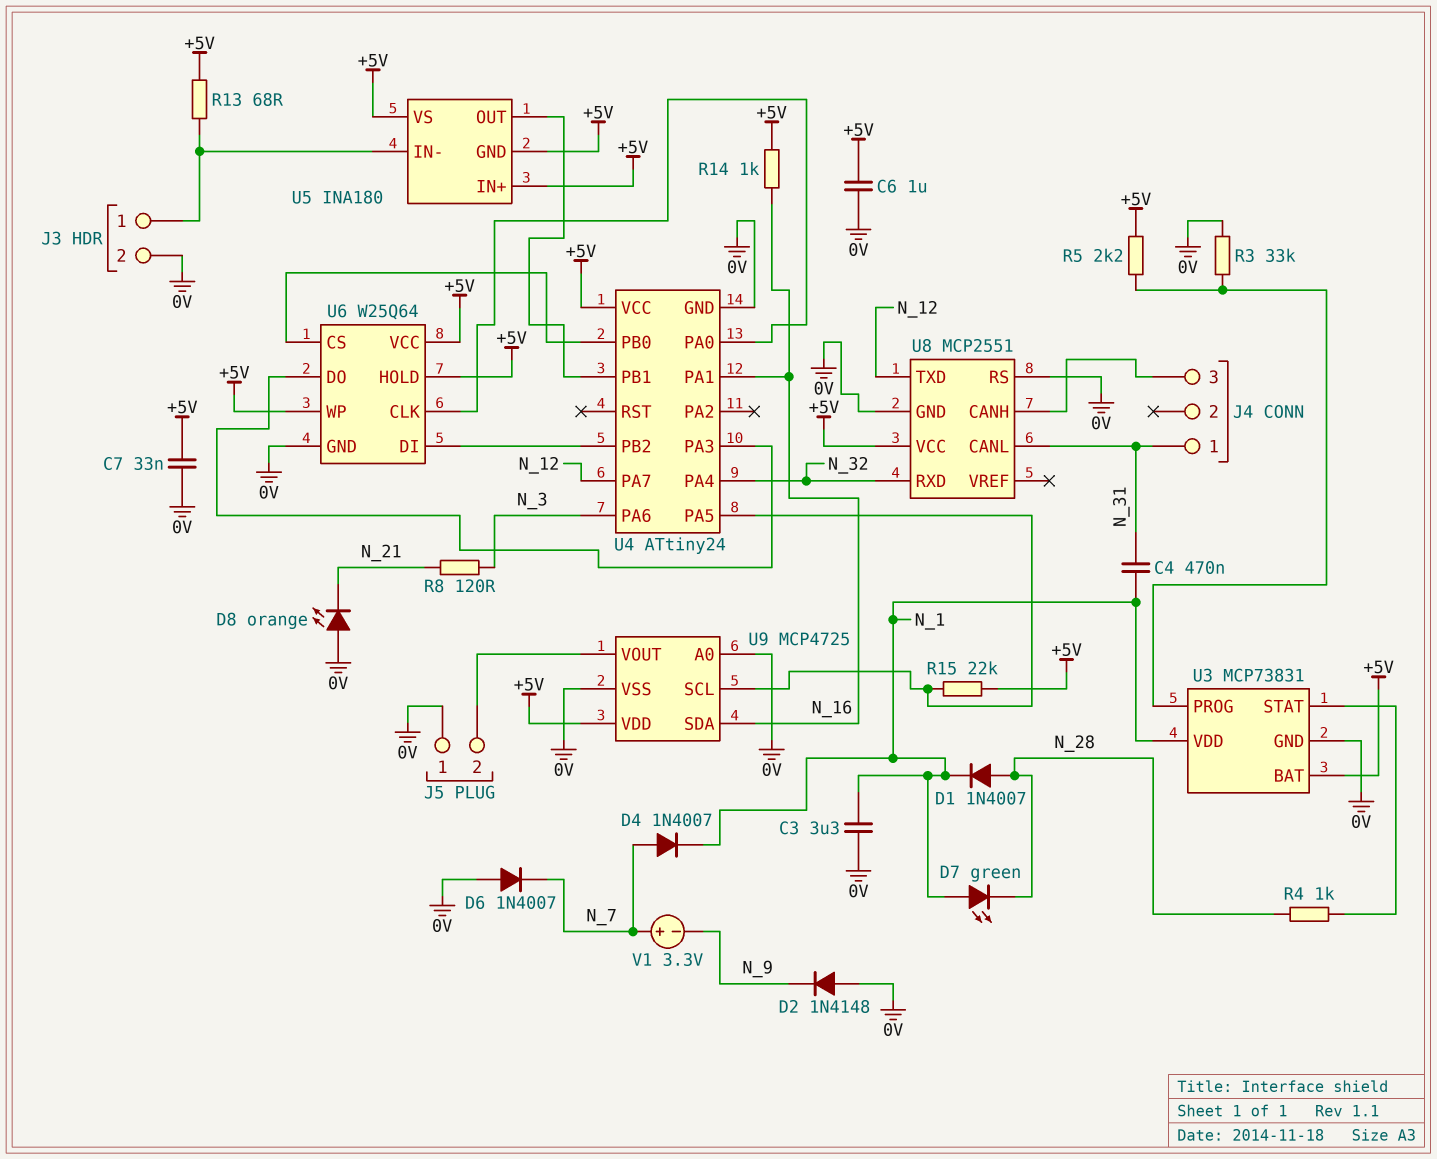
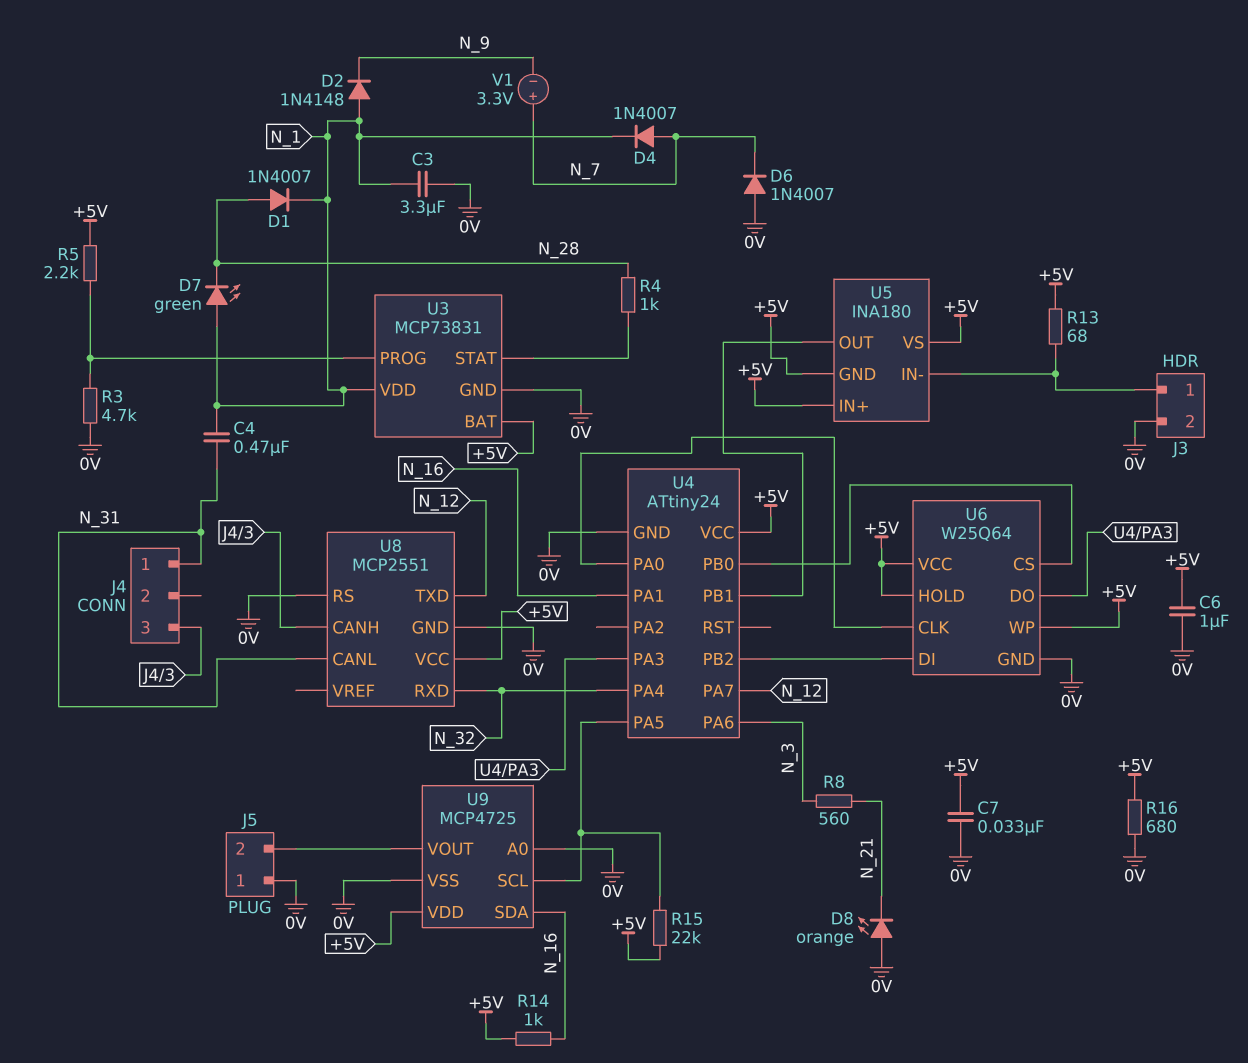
D2: diode 1N4148 (A 0V, K N_9) -> diode 1N4148 (A N_1, K N_9)
R3: 33k (0V, U3/PROG) -> 4.7k (0V, U3/PROG)
R8: 120 (N_3, N_21) -> 560 (N_3, N_21)
R16: none -> 680 (+5V, 0V)

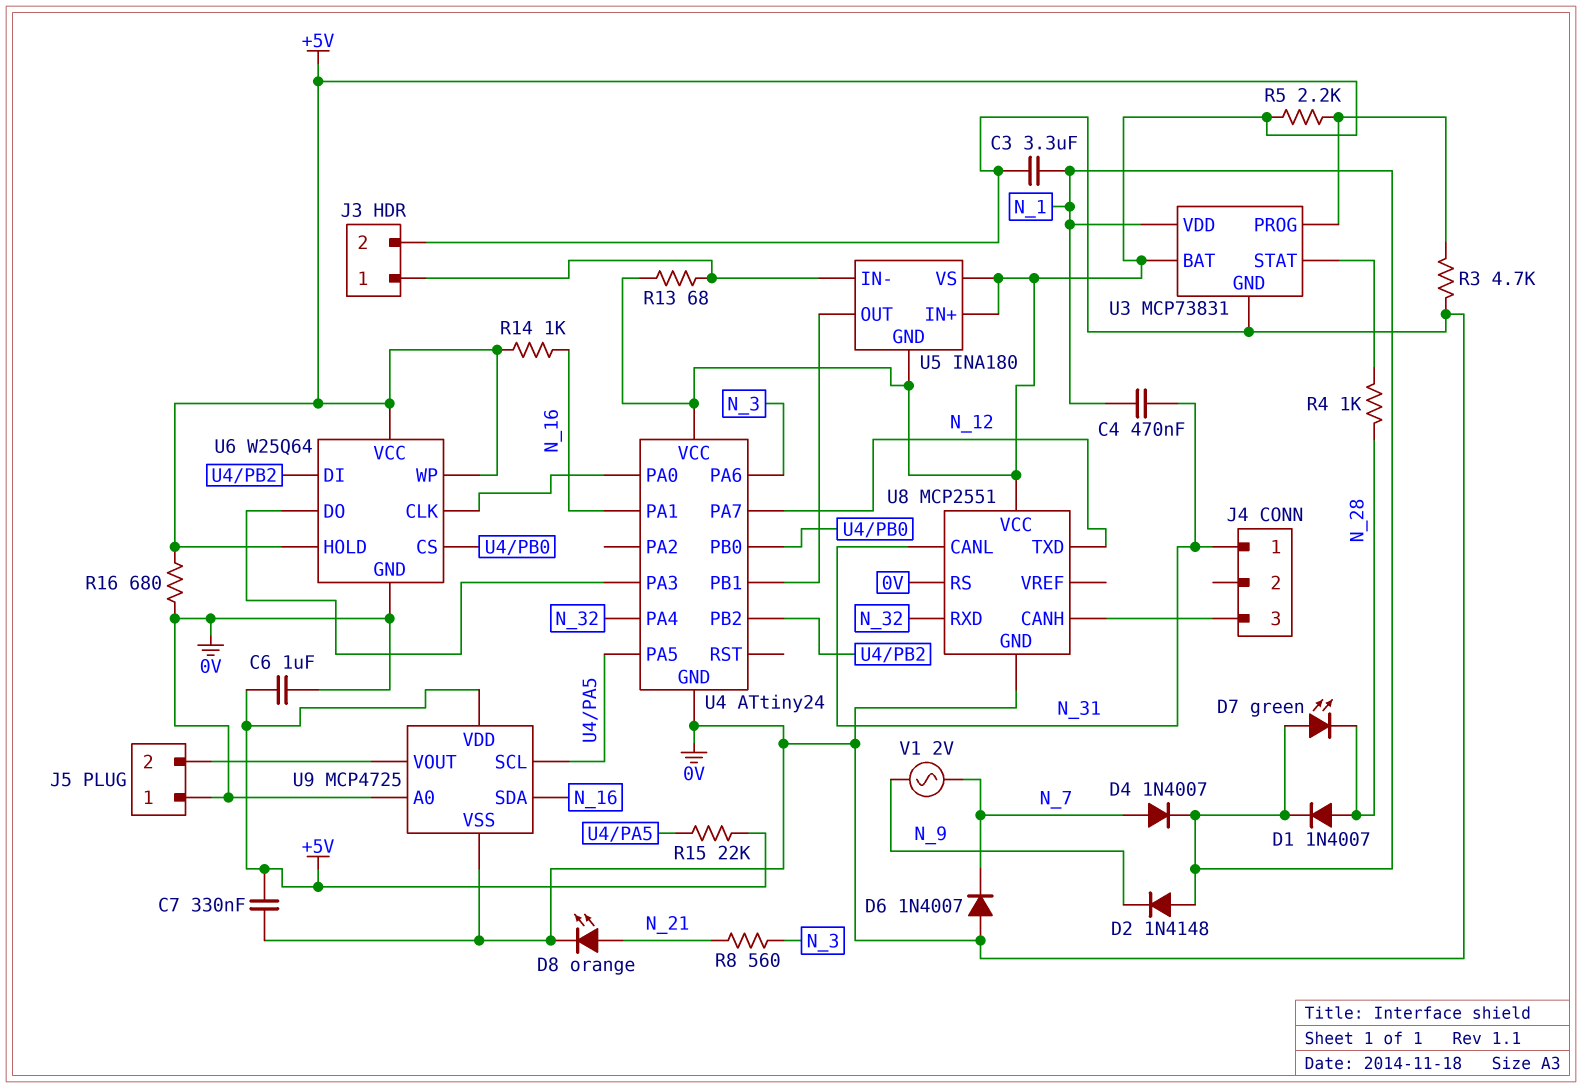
C7: 33nF (+5V, 0V) -> 330nF (+5V, 0V)
D8: LED orange (A 0V, K N_21) -> LED orange (A N_21, K 0V)
V1: 3.3V (plus N_7, minus N_9) -> AC 2V (N_7, N_9)

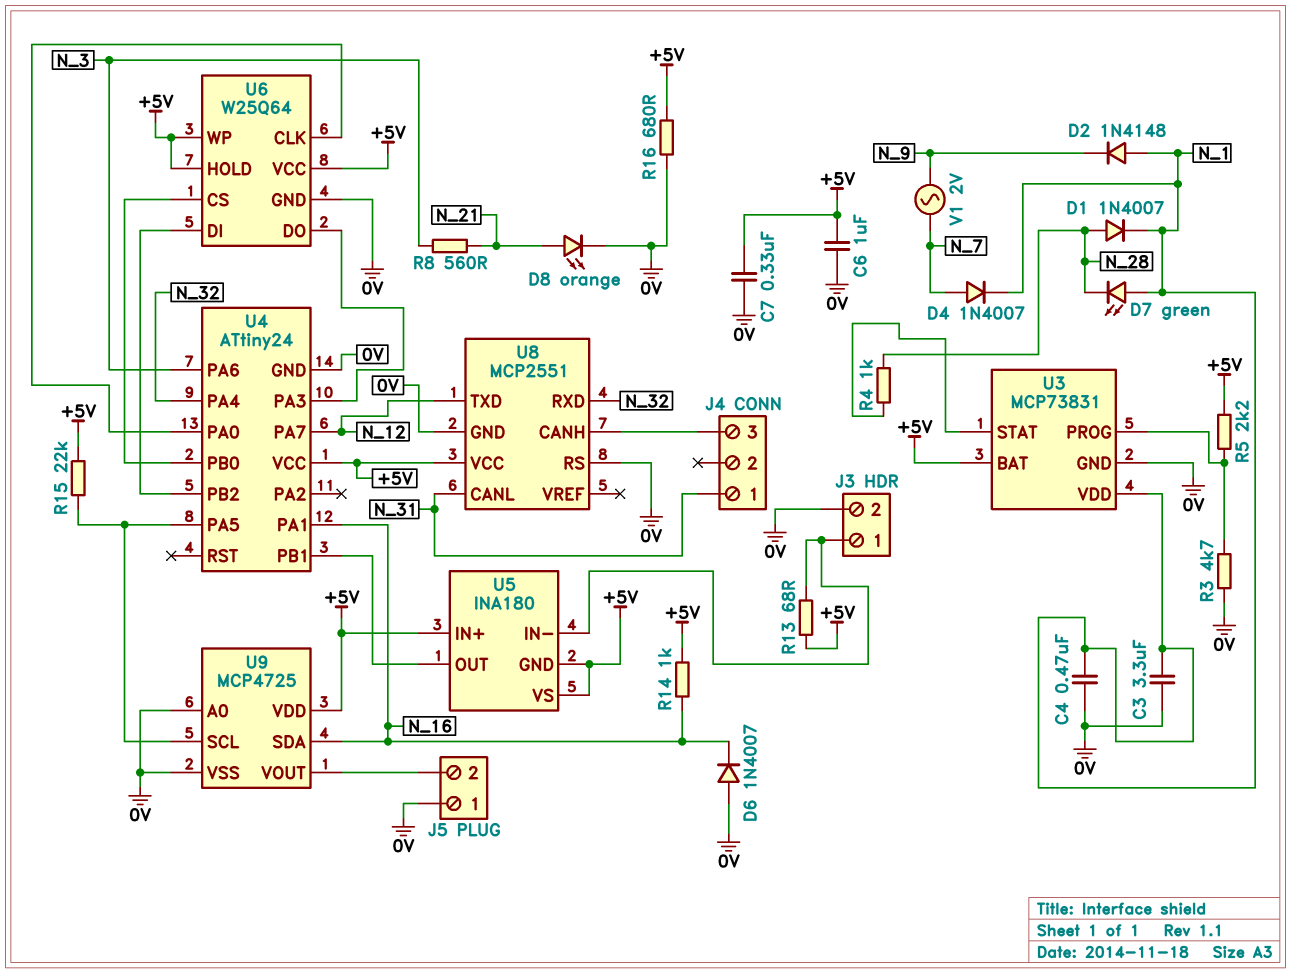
C4: 470nF (N_1, N_31) -> 470nF (0V, N_1)
D6: diode 1N4007 (A 0V, K N_7) -> diode 1N4007 (A 0V, K N_16)

